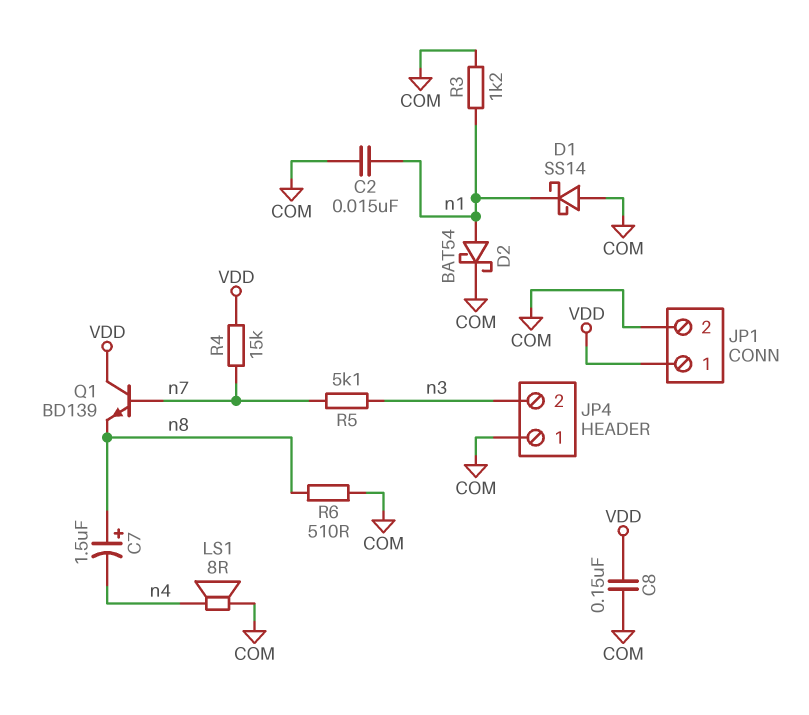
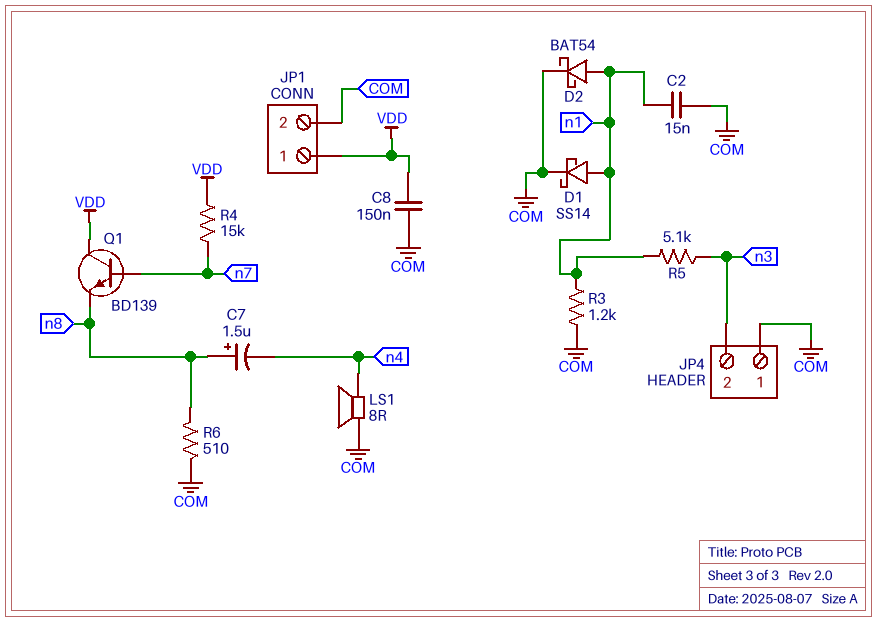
D1: schottky SS14 (A COM, K n1) -> schottky SS14 (A n1, K COM)
R5: 5.1k (n3, n7) -> 5.1k (n1, n3)

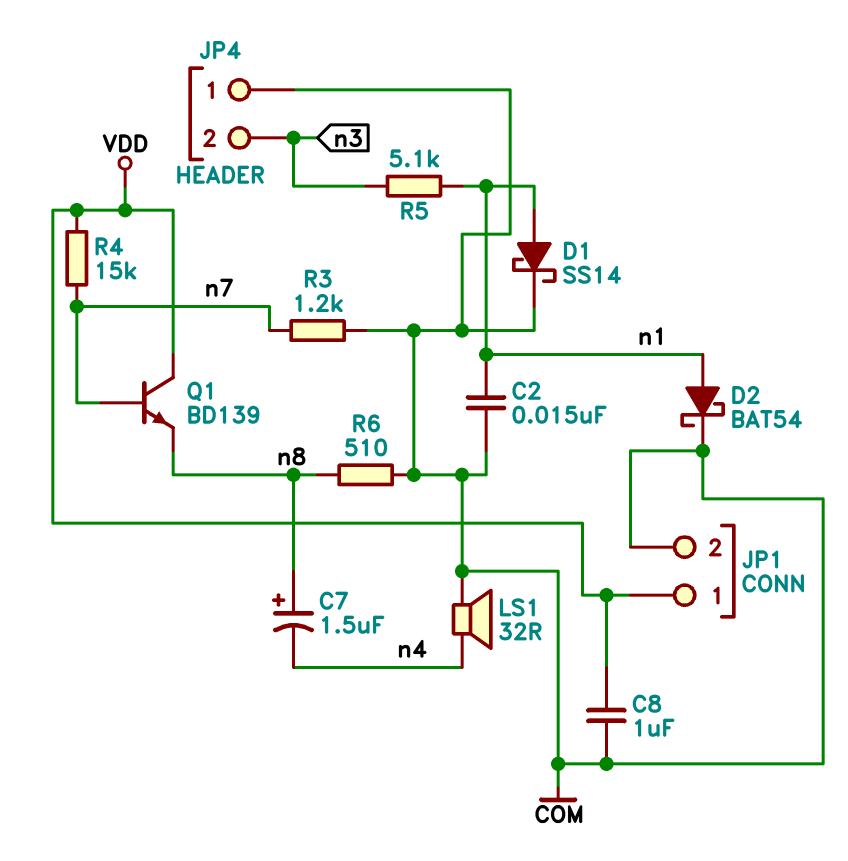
C8: 150nF (COM, VDD) -> 1uF (COM, VDD)
LS1: speaker 8R (COM, n4) -> speaker 32R (COM, n4)
R3: 1.2k (COM, n1) -> 1.2k (COM, n7)

